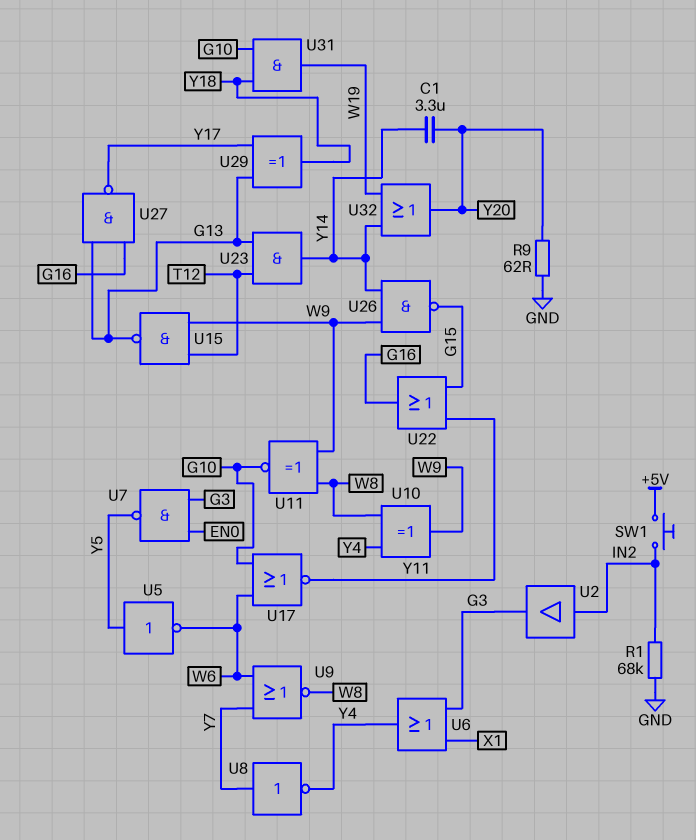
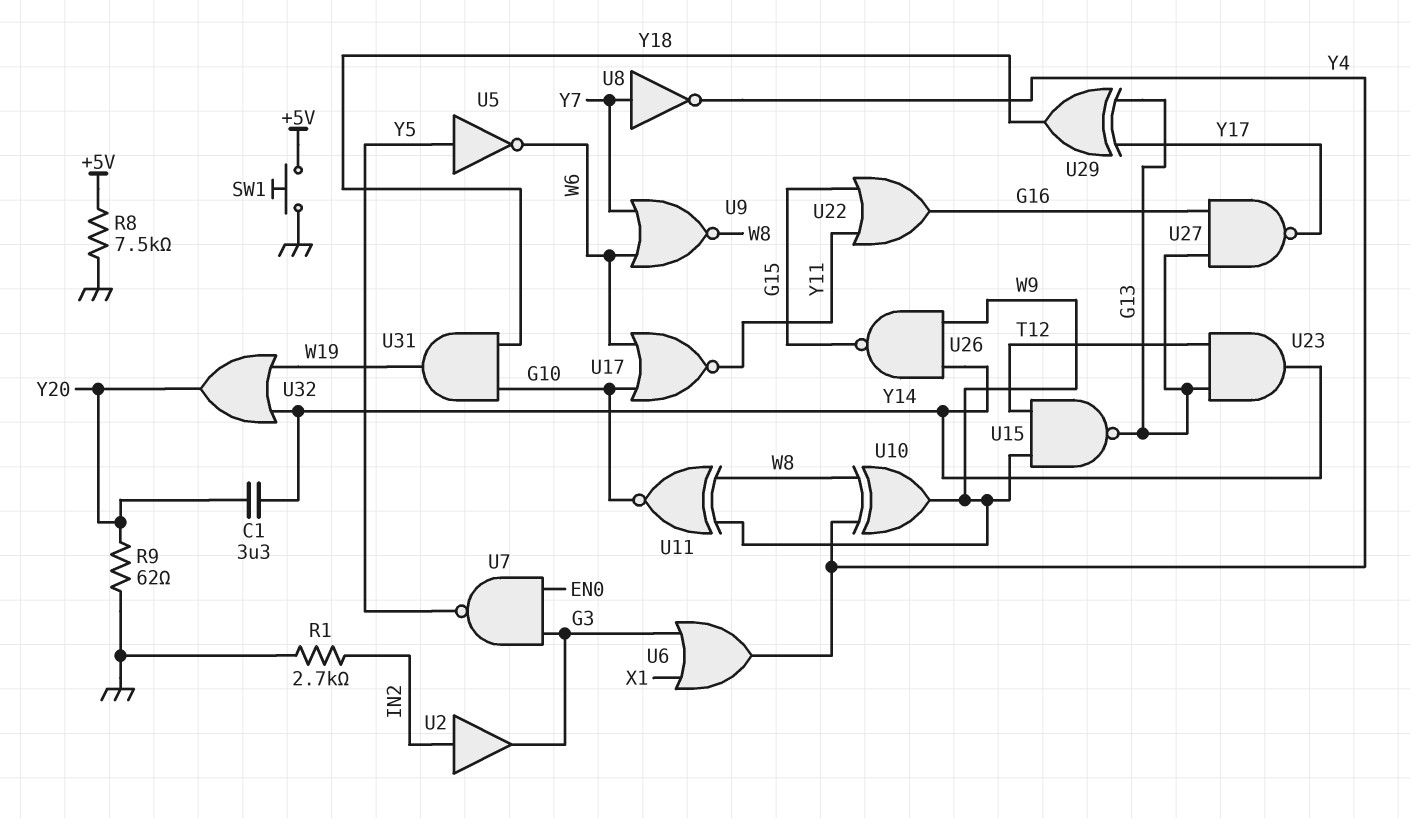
R1: 68k (GND, IN2) -> 2.7k (GND, IN2)
R8: none -> 7.5k (+5V, GND)
SW1: button (+5V, IN2) -> button (+5V, GND)

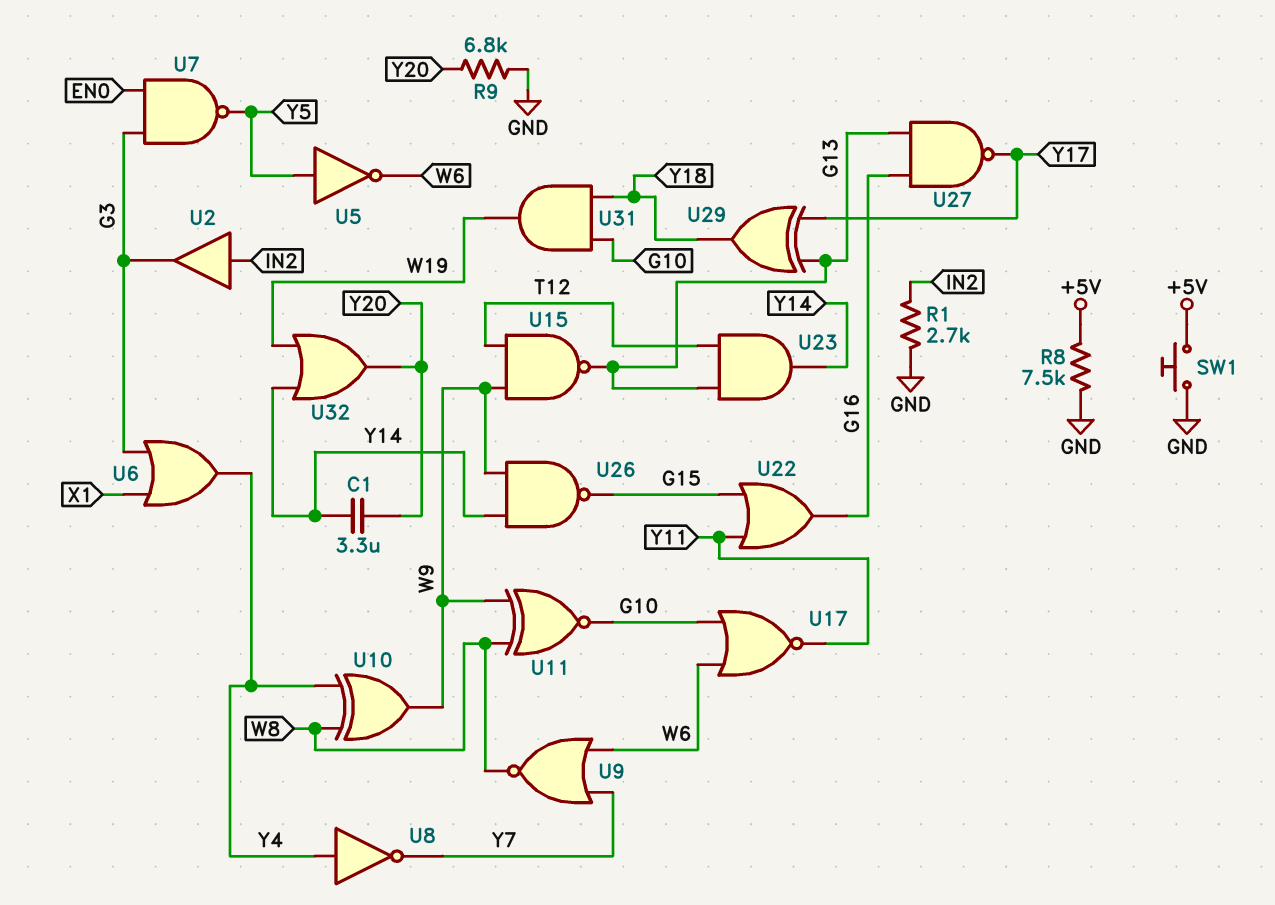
R9: 62 (GND, Y20) -> 6.8k (GND, Y20)
U8: NOT (in Y7, out Y4) -> NOT (in Y4, out Y7)

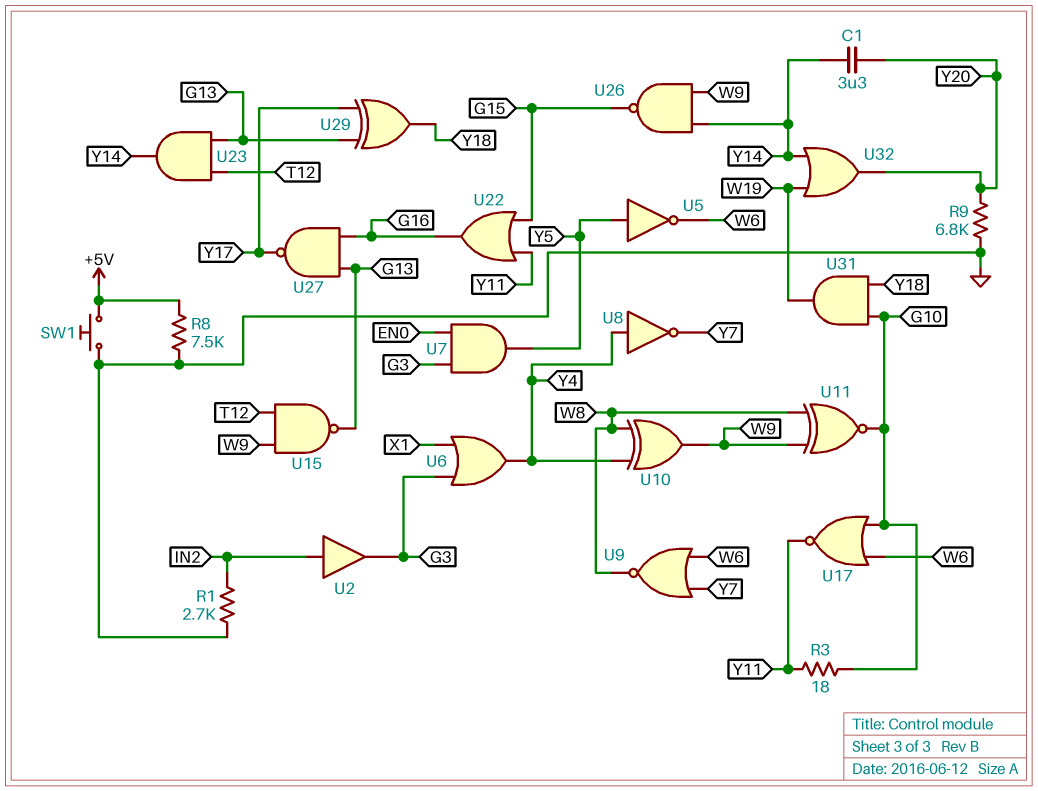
R3: none -> 18 (G10, Y11)
U7: NAND (in EN0, in G3, out Y5) -> AND (in EN0, in G3, out Y5)

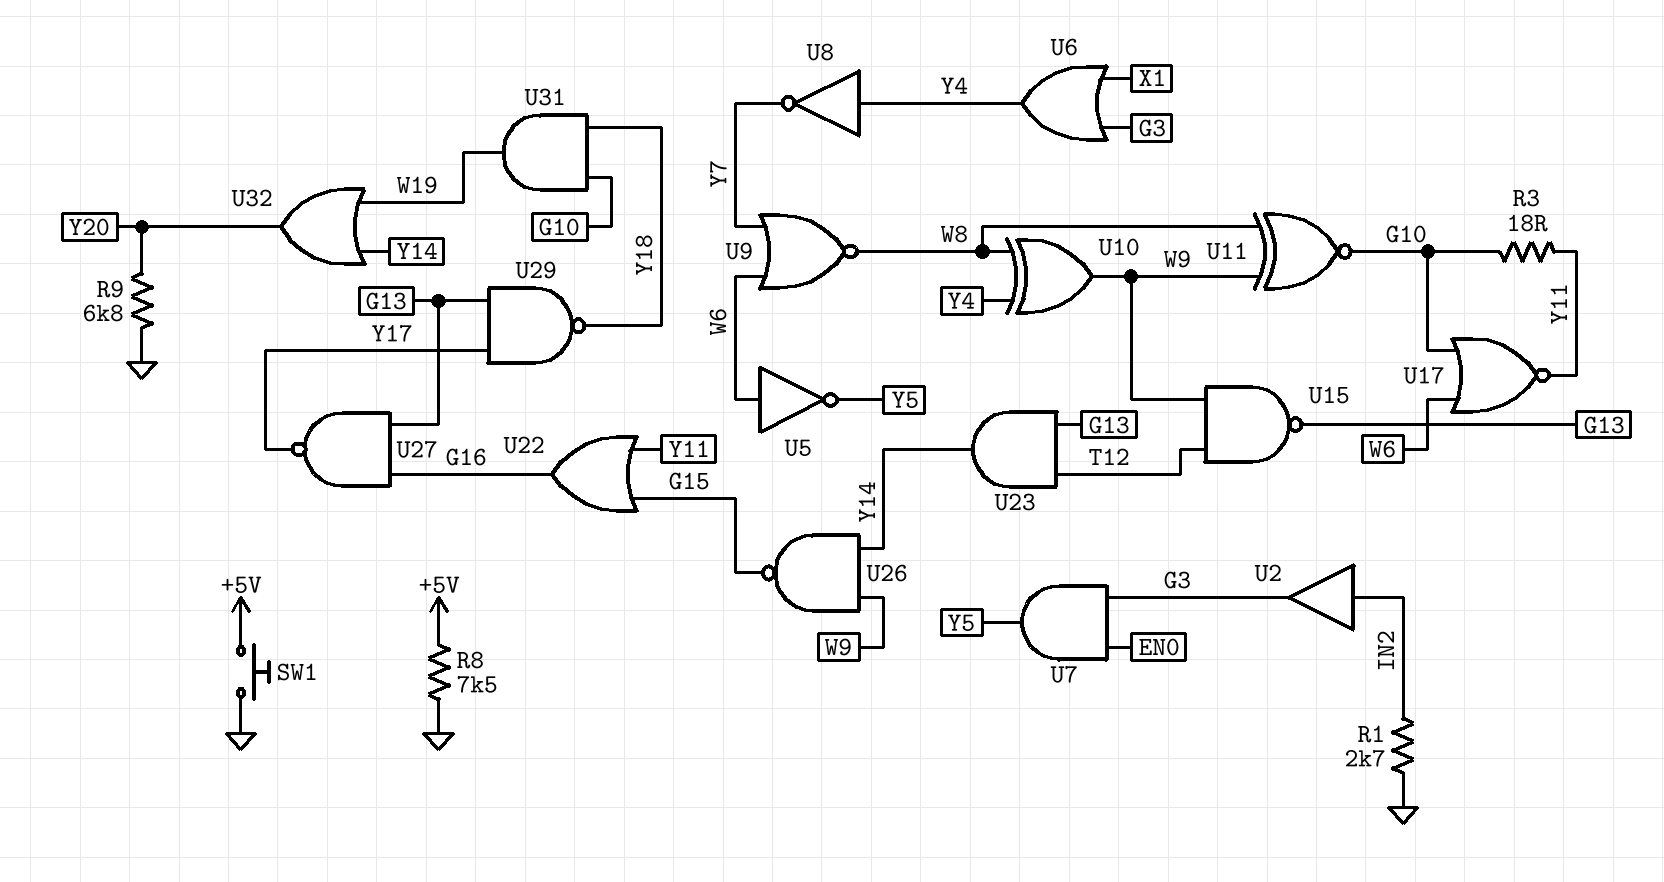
C1: 3.3uF (Y14, Y20) -> none
U5: NOT (in Y5, out W6) -> NOT (in W6, out Y5)
U29: XOR (in G13, in Y17, out Y18) -> NAND (in G13, in Y17, out Y18)

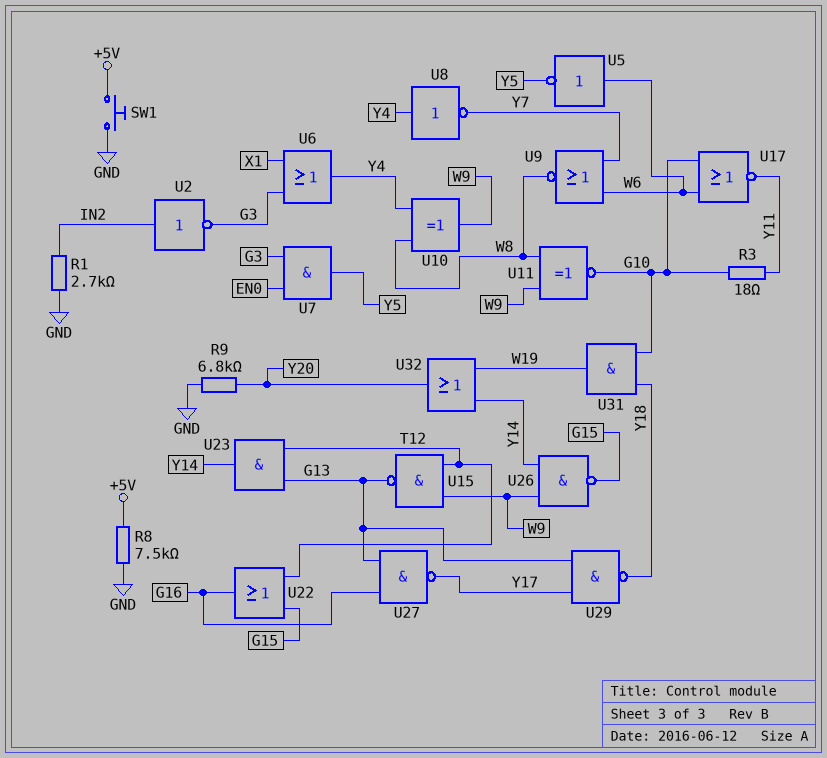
U2: buffer (in IN2, out G3) -> NOT (in IN2, out G3)
U22: OR (in G15, in Y11, out G16) -> OR (in G15, in T12, out G16)

